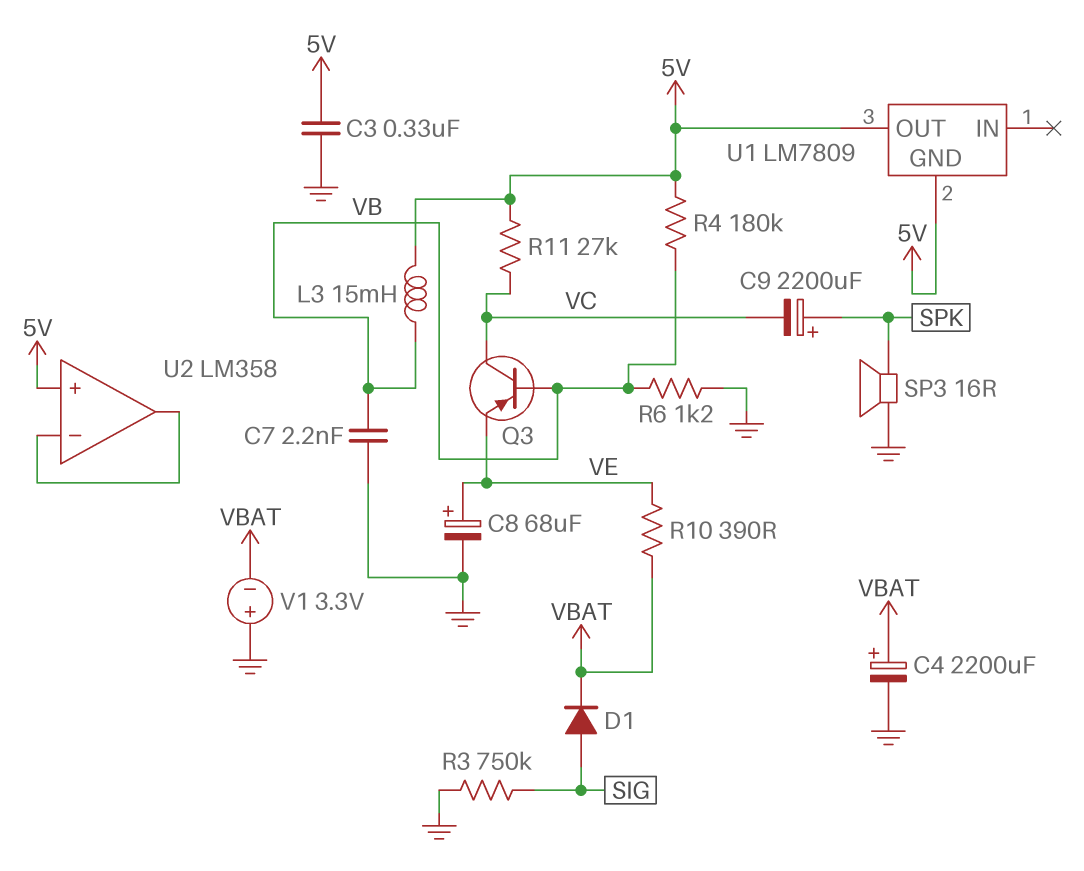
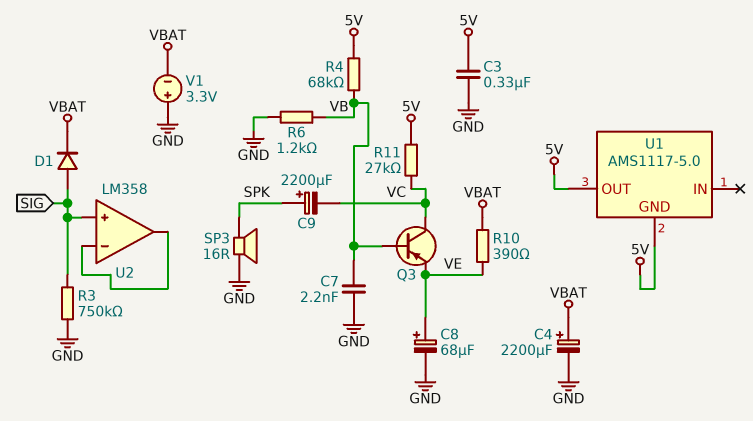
L3: 15mH (5V, VB) -> none
R4: 180k (5V, VB) -> 68k (5V, VB)
U1: LM7809 -> AMS1117-5.0
U2 pin in+: 5V -> SIG

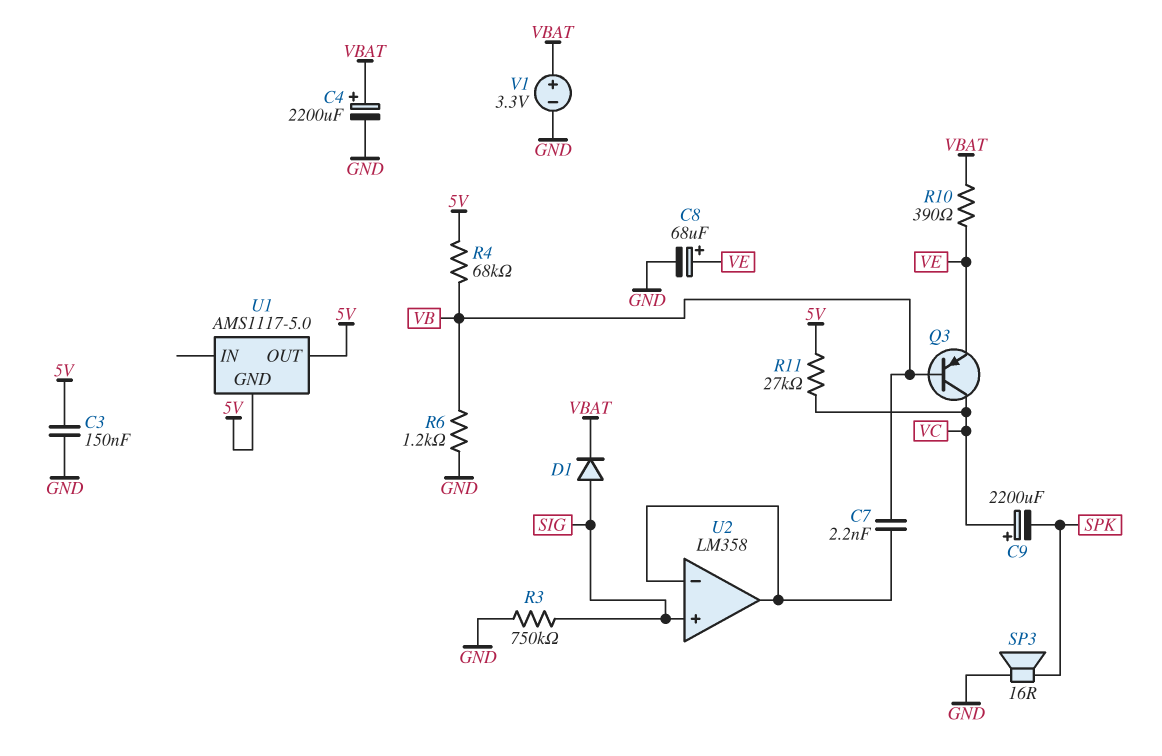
C3: 330nF (5V, GND) -> 150nF (5V, GND)
C7: 2.2nF (GND, VB) -> 2.2nF (U2/in-, VB)
C9: 2200uF (plus SPK, minus VC) -> 2200uF (plus VC, minus SPK)
V1: 3.3V (plus GND, minus VBAT) -> 3.3V (plus VBAT, minus GND)

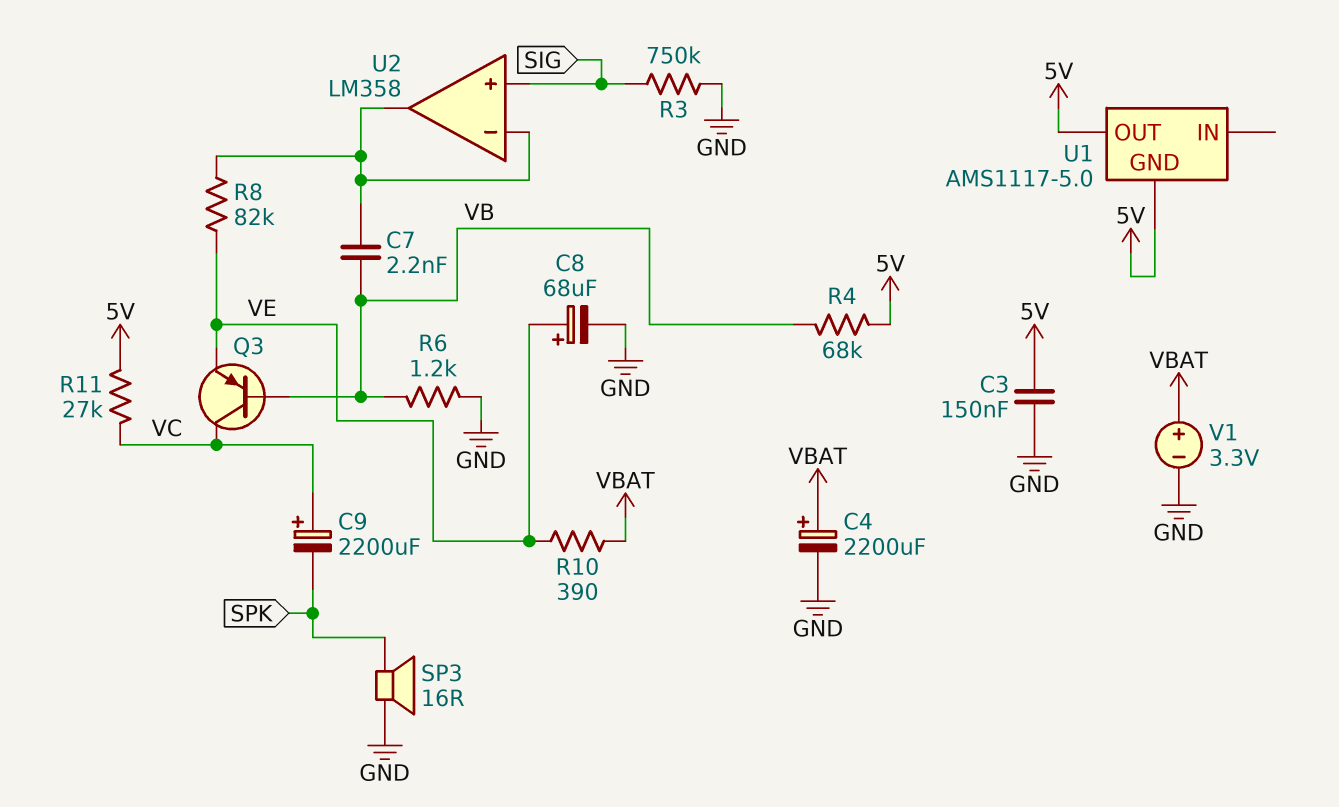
D1: diode (A SIG, K VBAT) -> none
R8: none -> 82k (U2/in-, VE)

